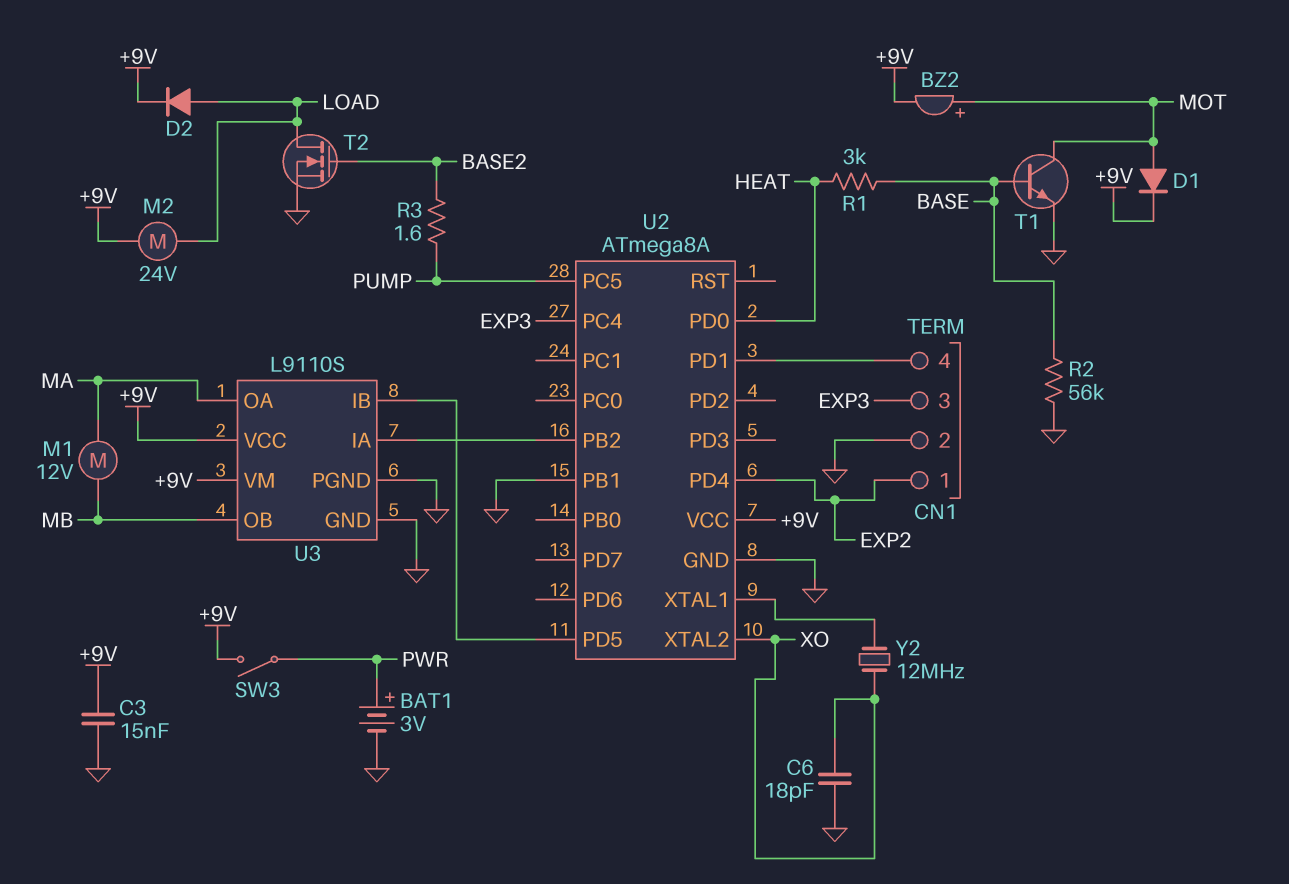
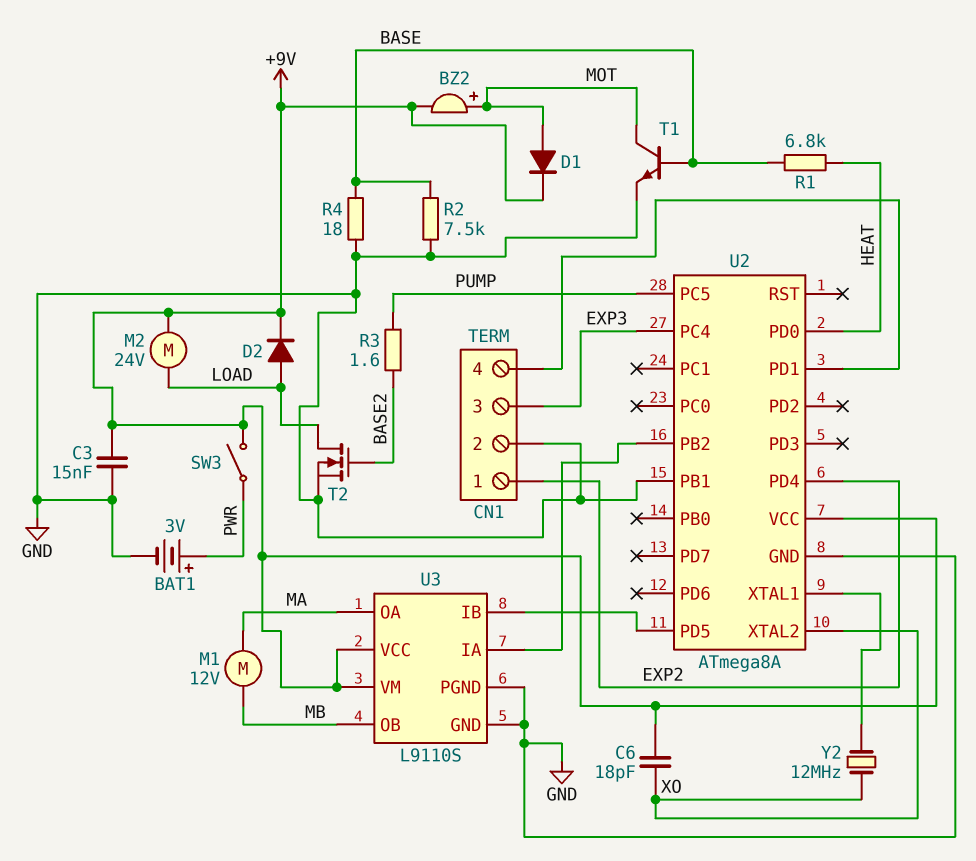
C6: 18pF (GND, XO) -> 18pF (+9V, XO)
R1: 3k (BASE, HEAT) -> 6.8k (BASE, HEAT)
R2: 56k (BASE, GND) -> 7.5k (BASE, GND)
R4: none -> 18 (BASE, GND)

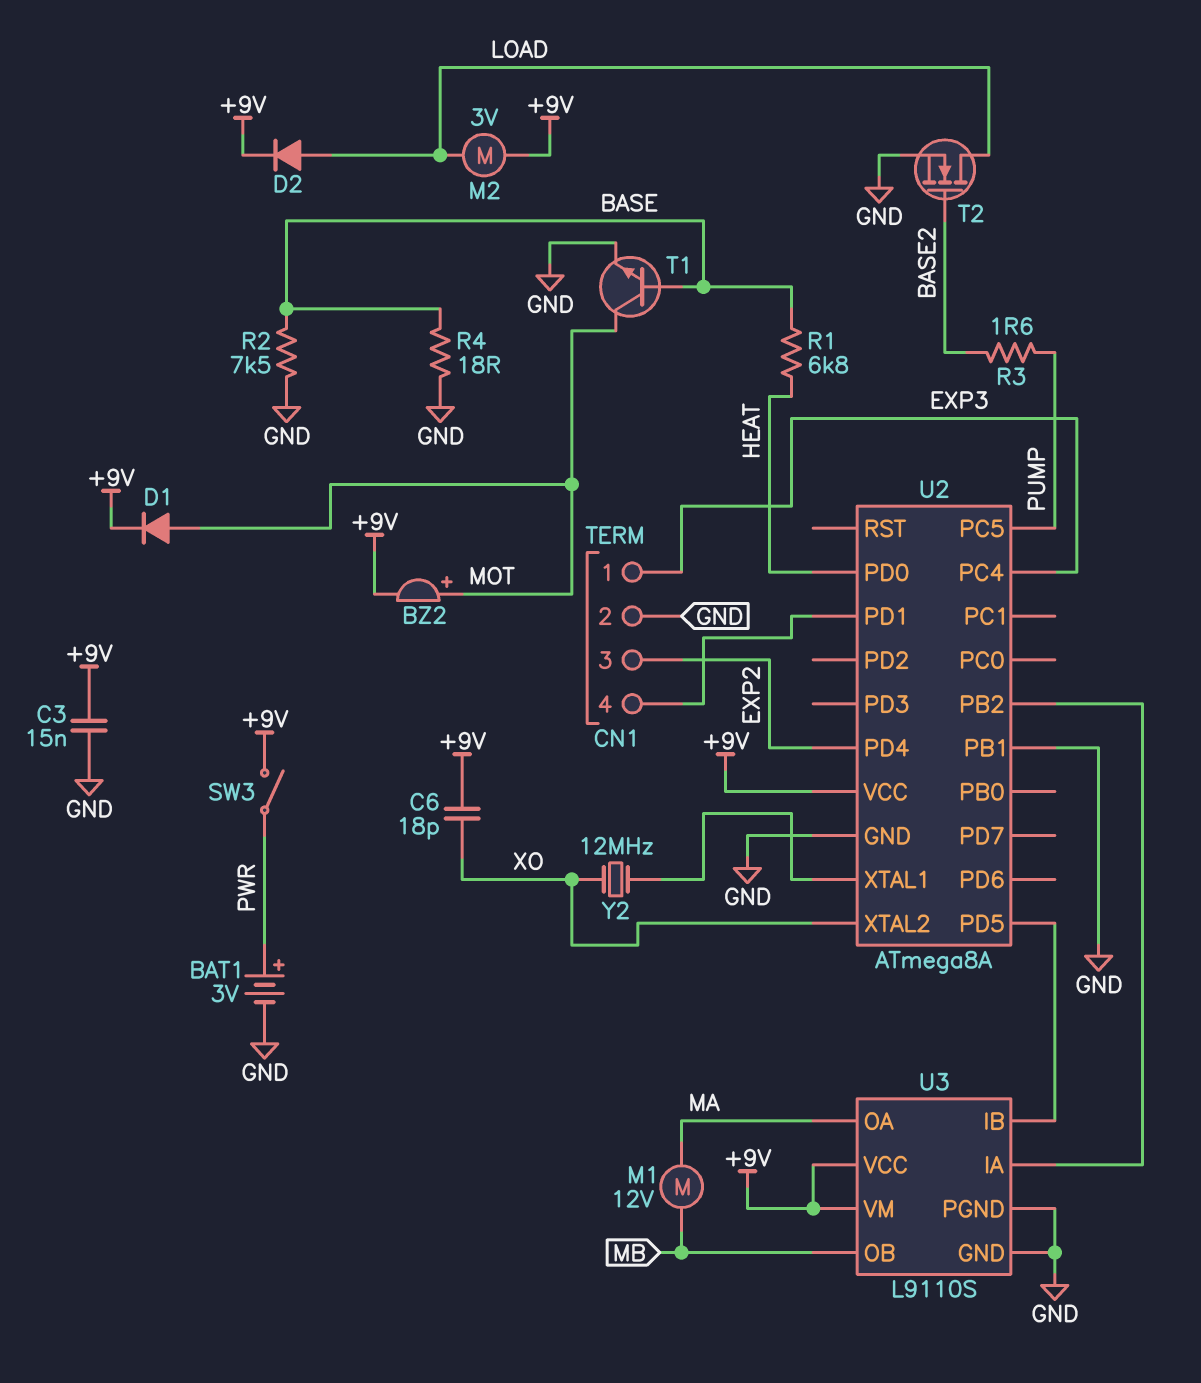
CN1 pin 1: EXP2 -> EXP3
CN1 pin 3: EXP3 -> EXP2
M2: motor 24V (+9V, LOAD) -> motor 3V (+9V, LOAD)

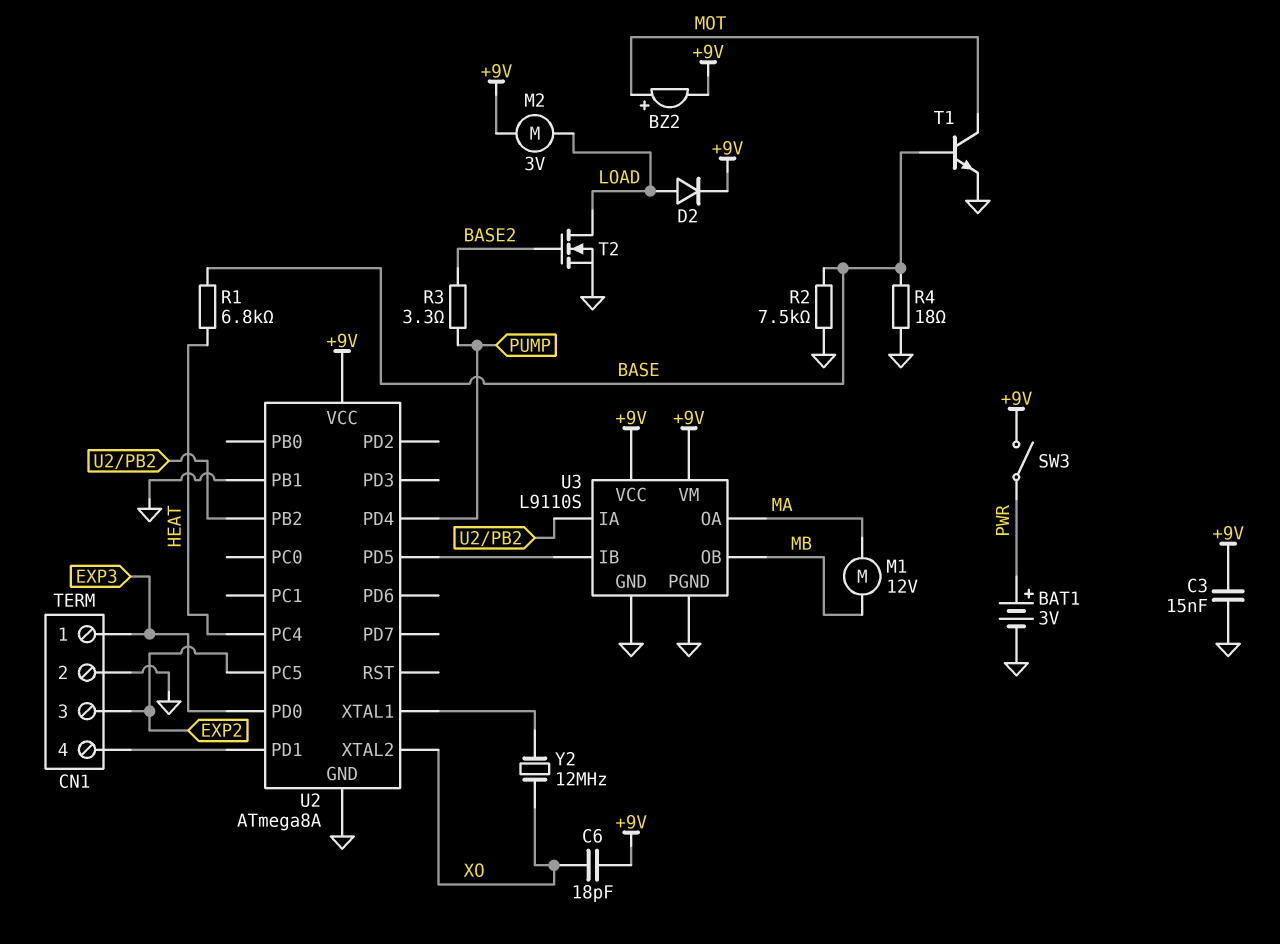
D1: diode (A MOT, K +9V) -> none
R3: 1.6 (BASE2, PUMP) -> 3.3 (BASE2, PUMP)
U2 pin PC4: EXP3 -> HEAT
U2 pin PC5: PUMP -> EXP2
U2 pin PD0: HEAT -> EXP3
U2 pin PD4: EXP2 -> PUMP

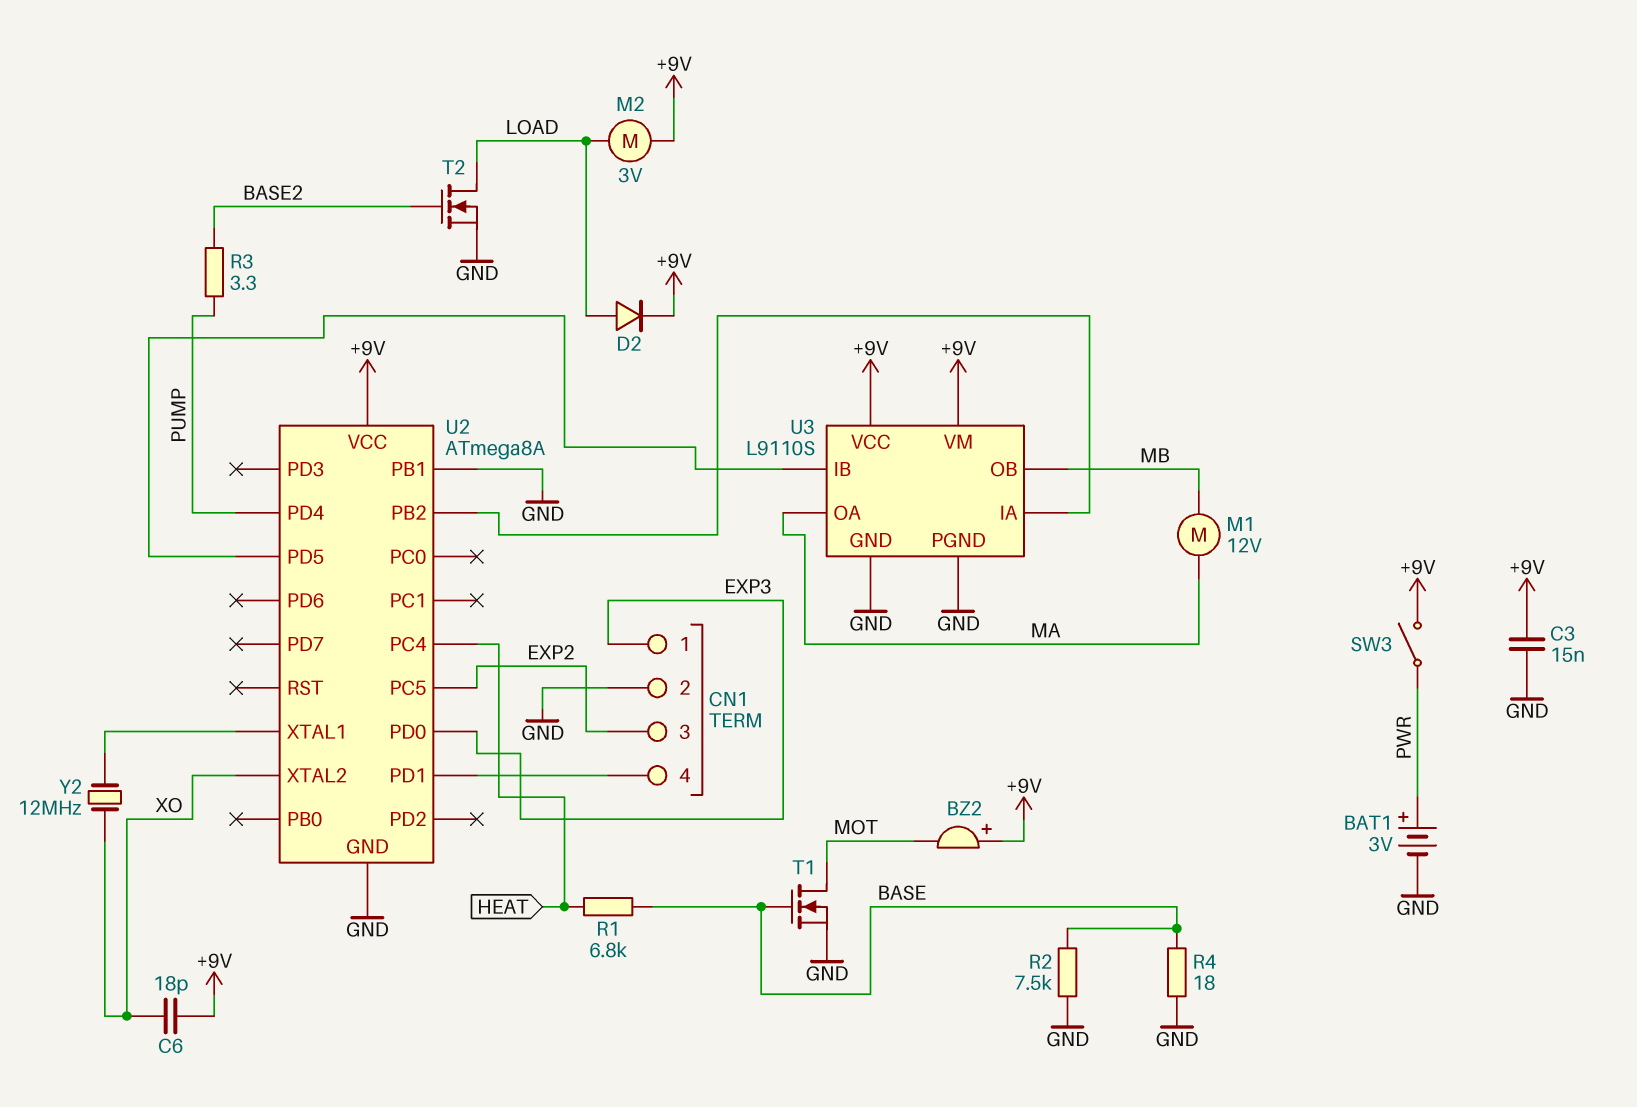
BZ2: buzzer (plus MOT, minus +9V) -> buzzer (plus +9V, minus MOT)
T1: NPN (B BASE, C MOT, E GND) -> NMOS (G BASE, D MOT, S GND)

